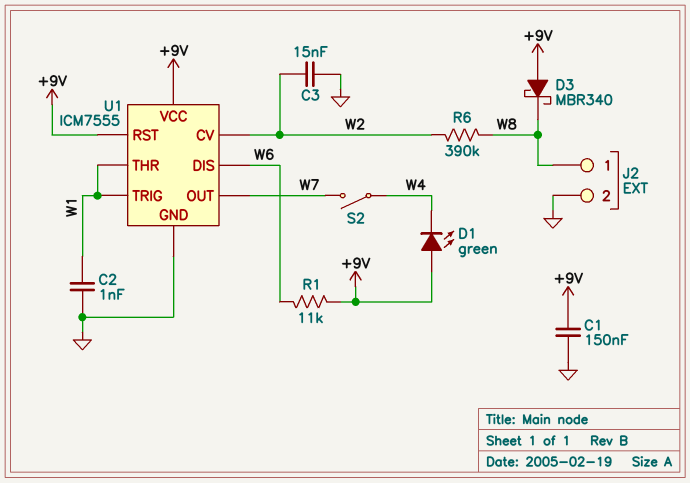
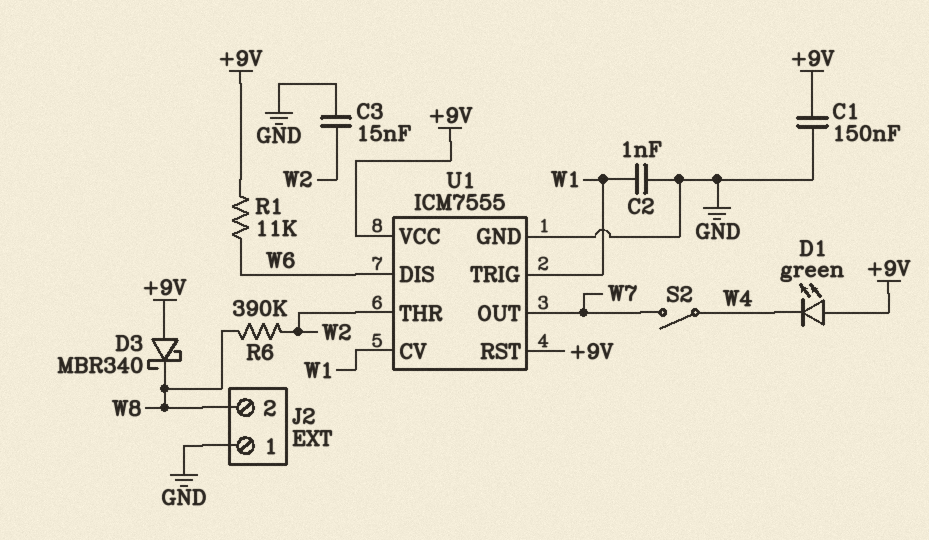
J2 pin 1: W8 -> GND
J2 pin 2: GND -> W8
U1 pin CV: W2 -> W1
U1 pin THR: W1 -> W2

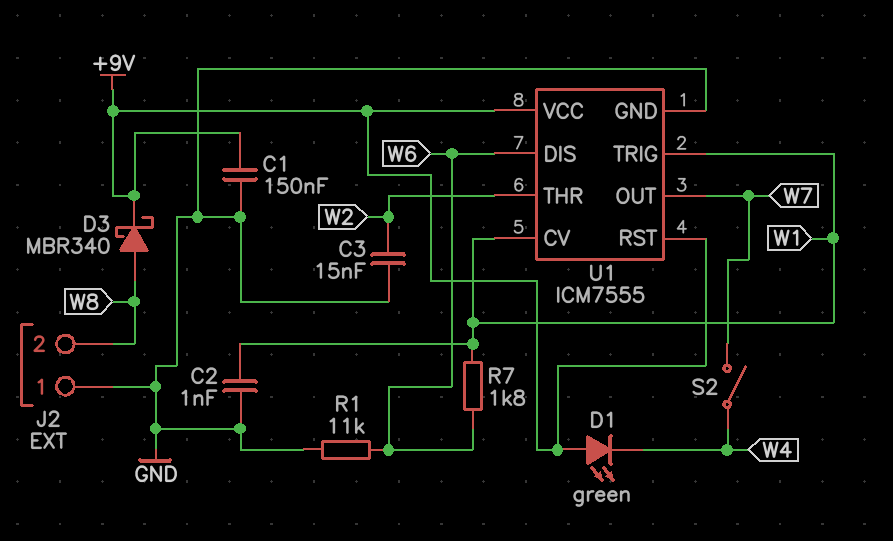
D3: schottky MBR340 (A +9V, K W8) -> schottky MBR340 (A W8, K +9V)
R1: 11k (+9V, W6) -> 11k (GND, W6)
R6: 390k (W2, W8) -> none
R7: none -> 1.8k (W1, W6)

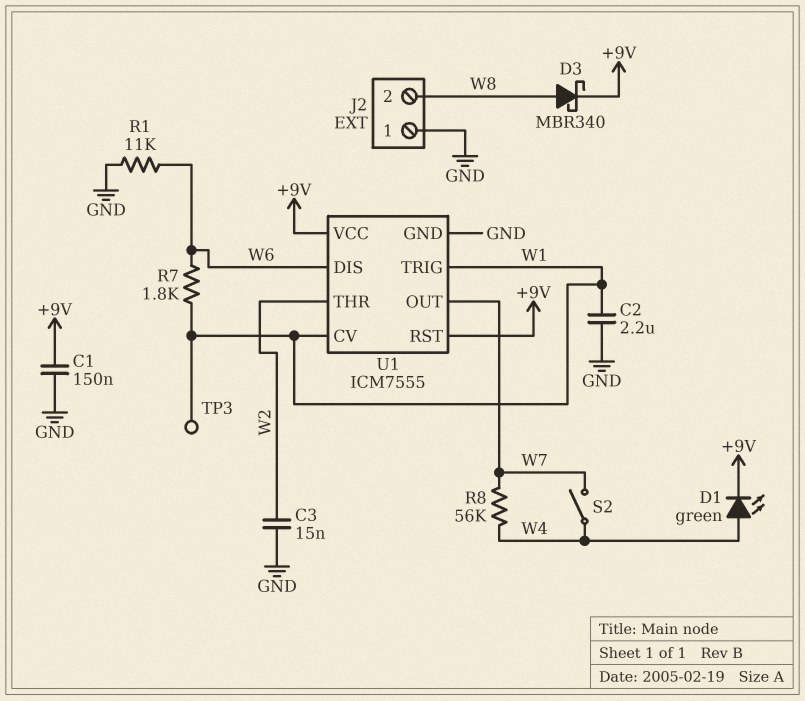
C2: 1nF (GND, W1) -> 2.2uF (GND, W1)
D1: LED green (A +9V, K W4) -> LED green (A W4, K +9V)
R8: none -> 56k (W4, W7)
TP3: none -> test point (W1)

